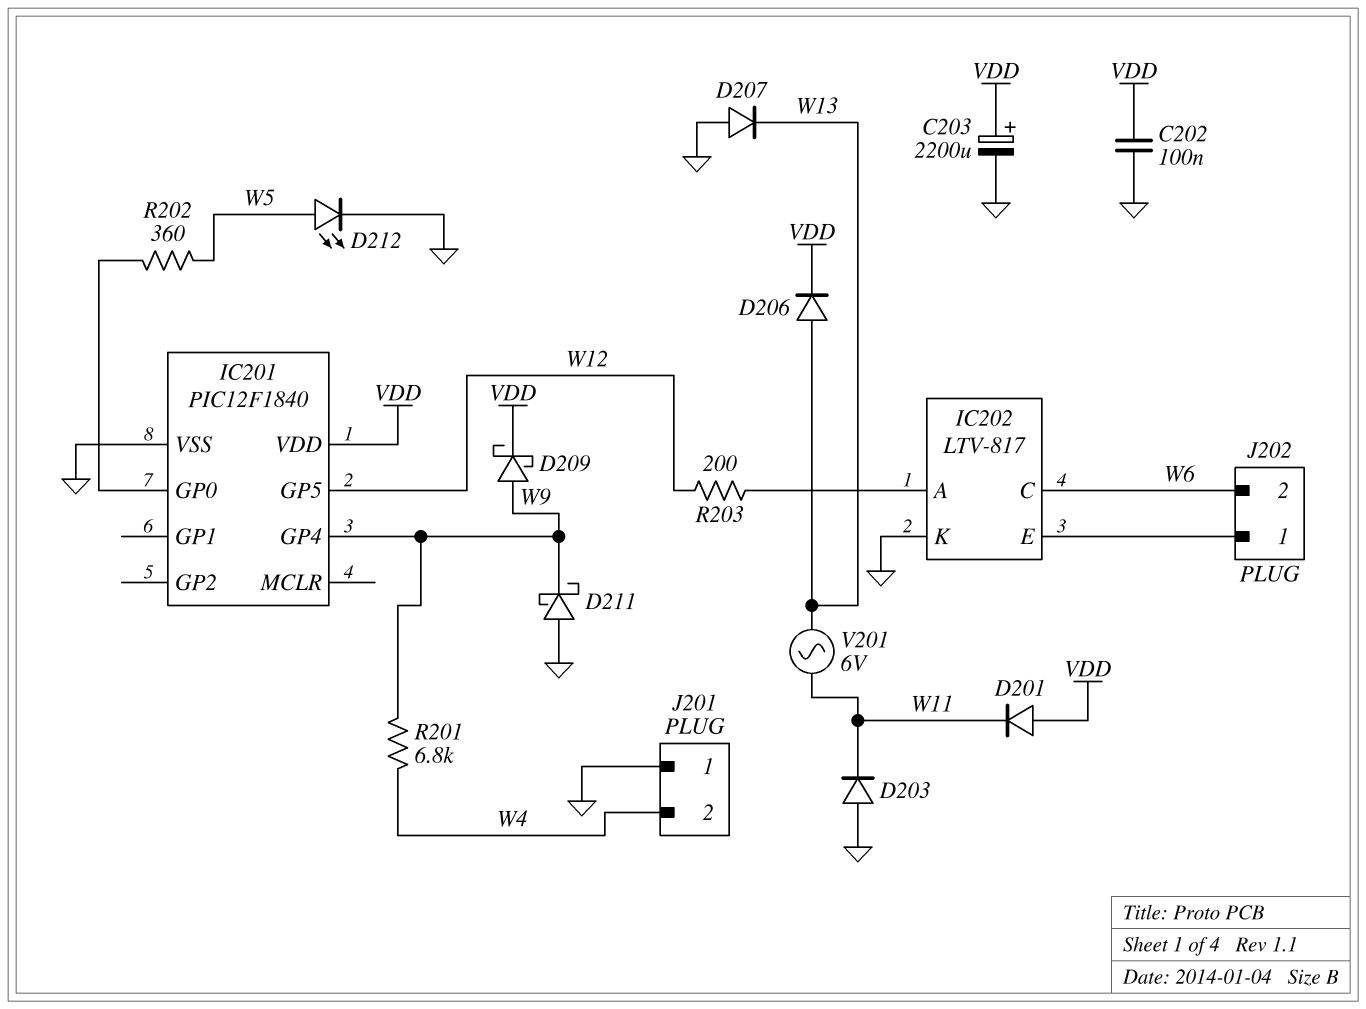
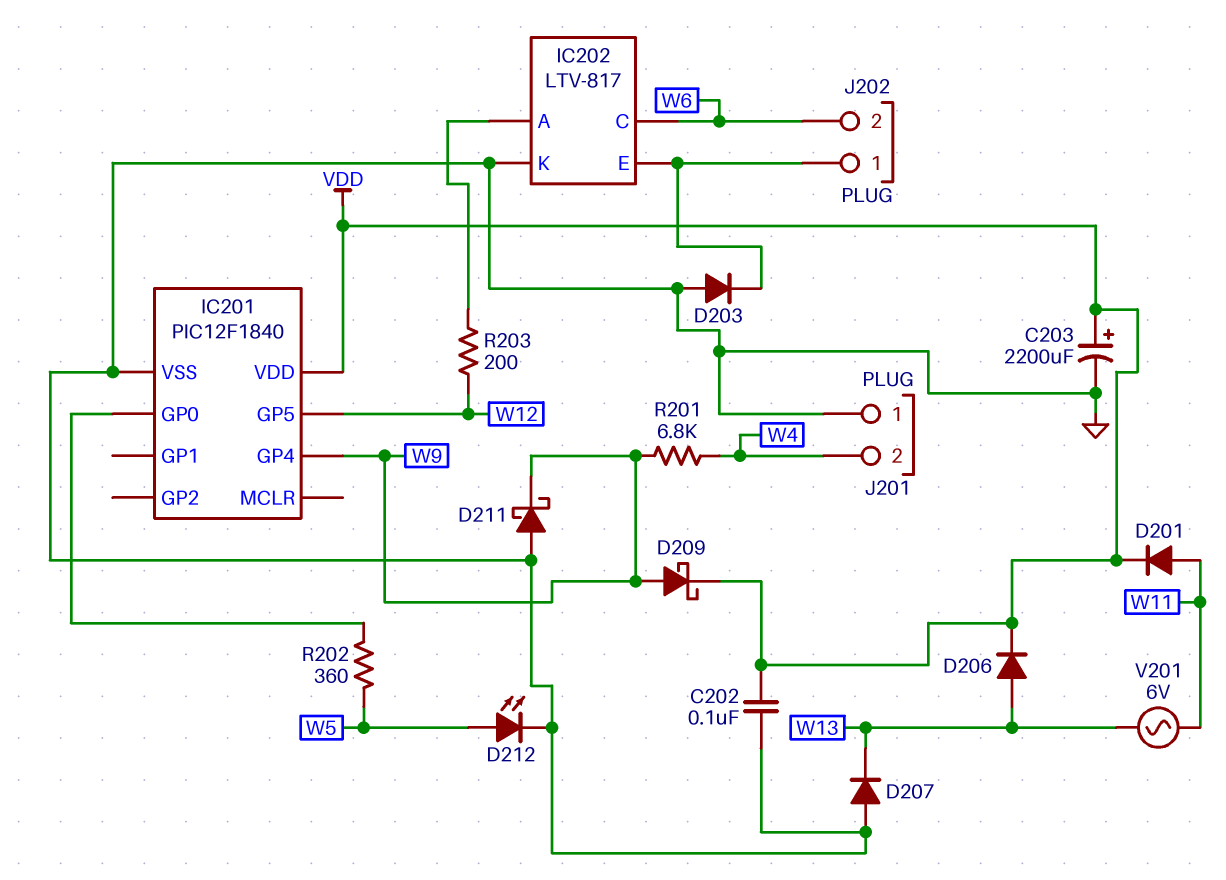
D201: diode (A VDD, K W11) -> diode (A W11, K VDD)
D203: diode (A GND, K W11) -> diode (A GND, K IC202/E)

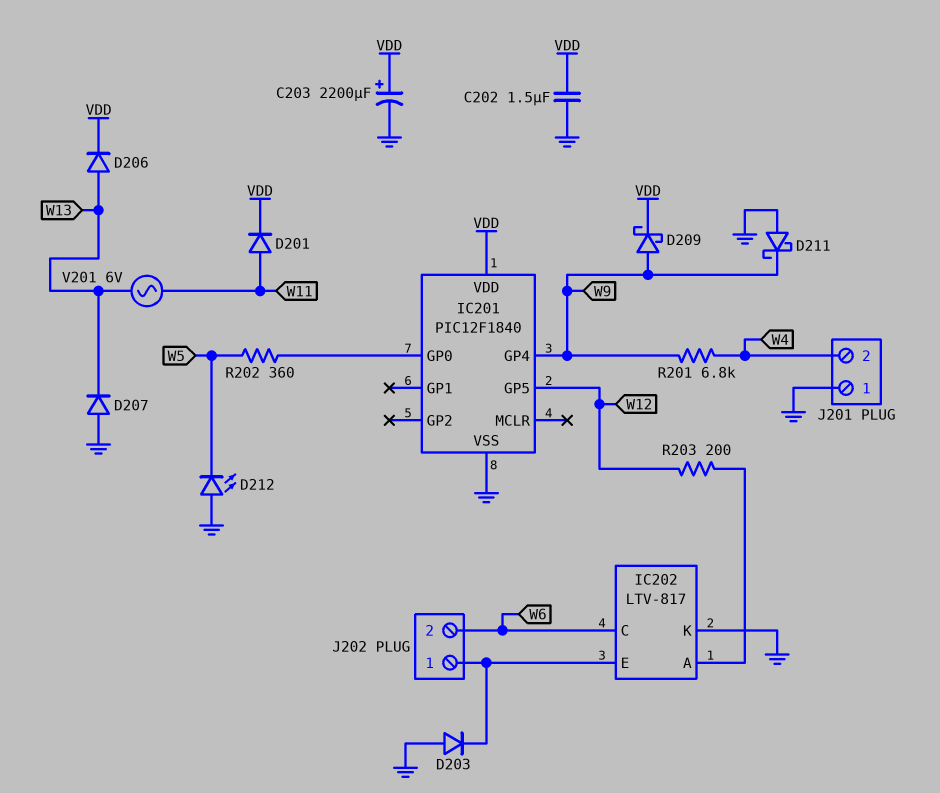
C202: 100nF (GND, VDD) -> 1.5uF (GND, VDD)
D212: LED (A W5, K GND) -> LED (A GND, K W5)

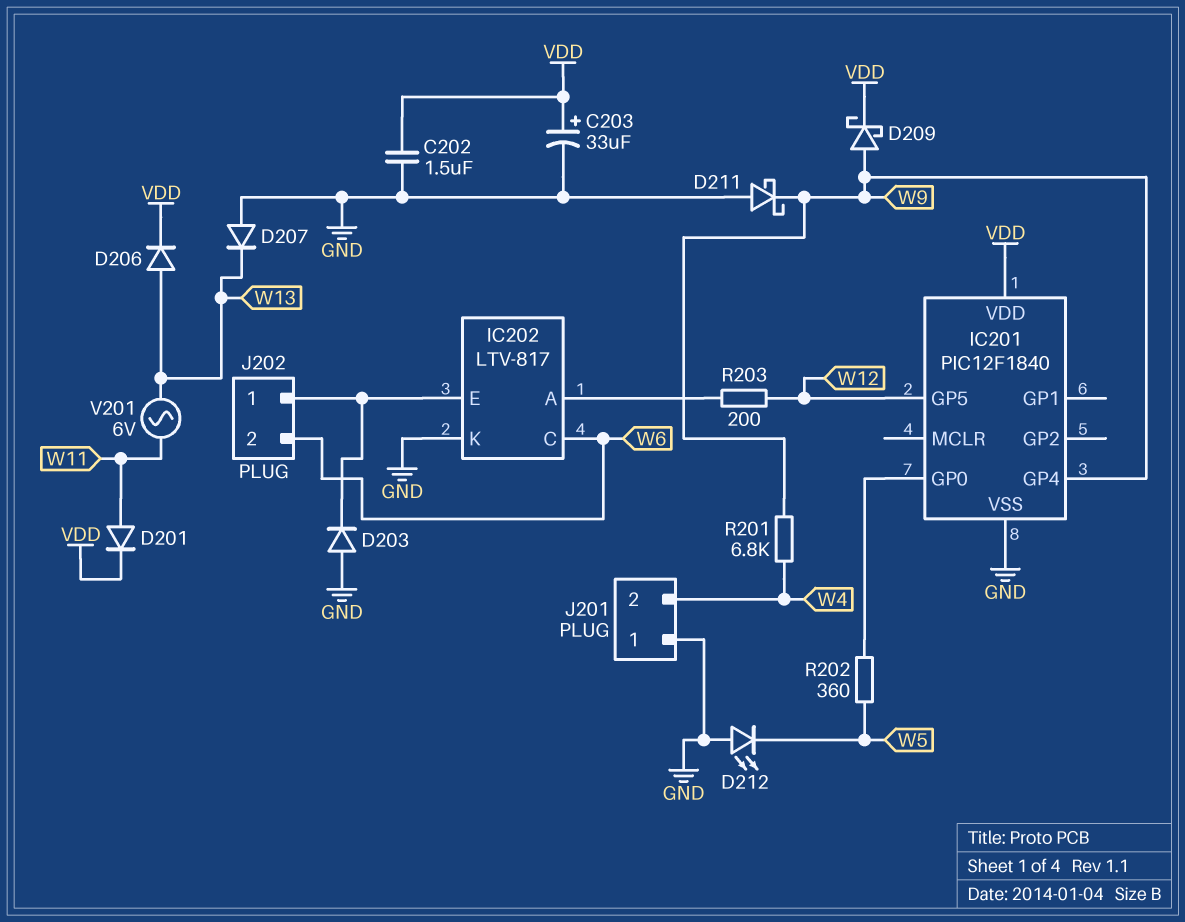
C203: 2200uF (plus VDD, minus GND) -> 33uF (plus VDD, minus GND)

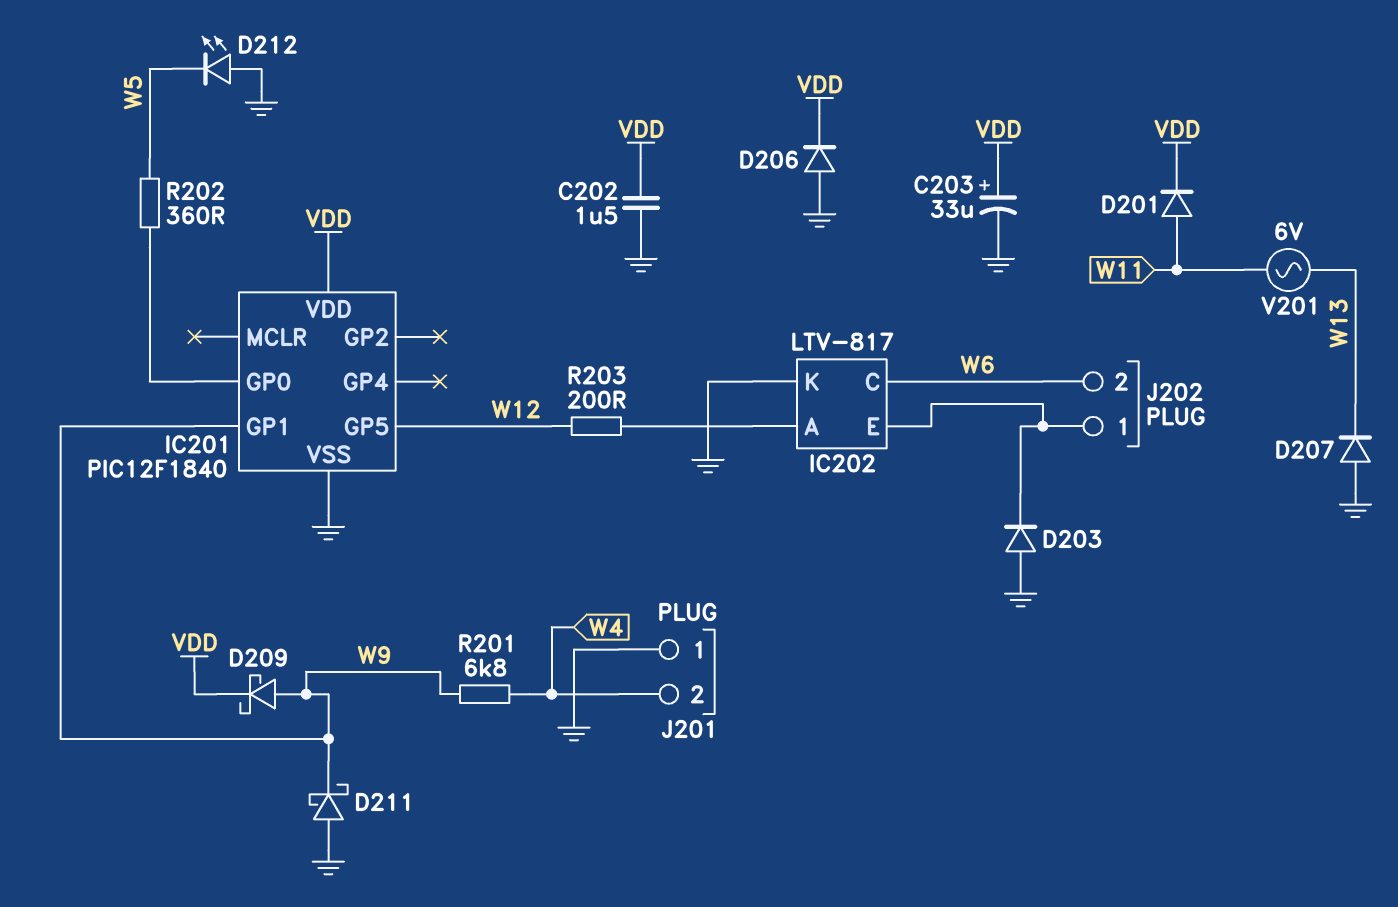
D206: diode (A W13, K VDD) -> diode (A GND, K VDD)
IC201 pin GP1: none -> W9
IC201 pin GP4: W9 -> none

